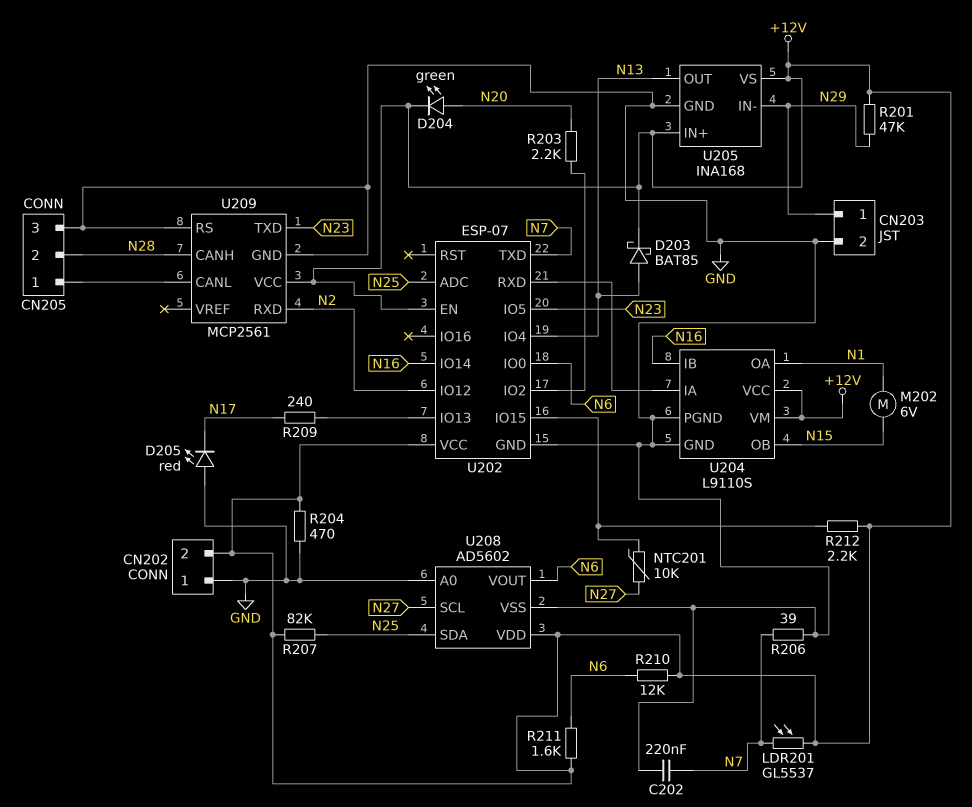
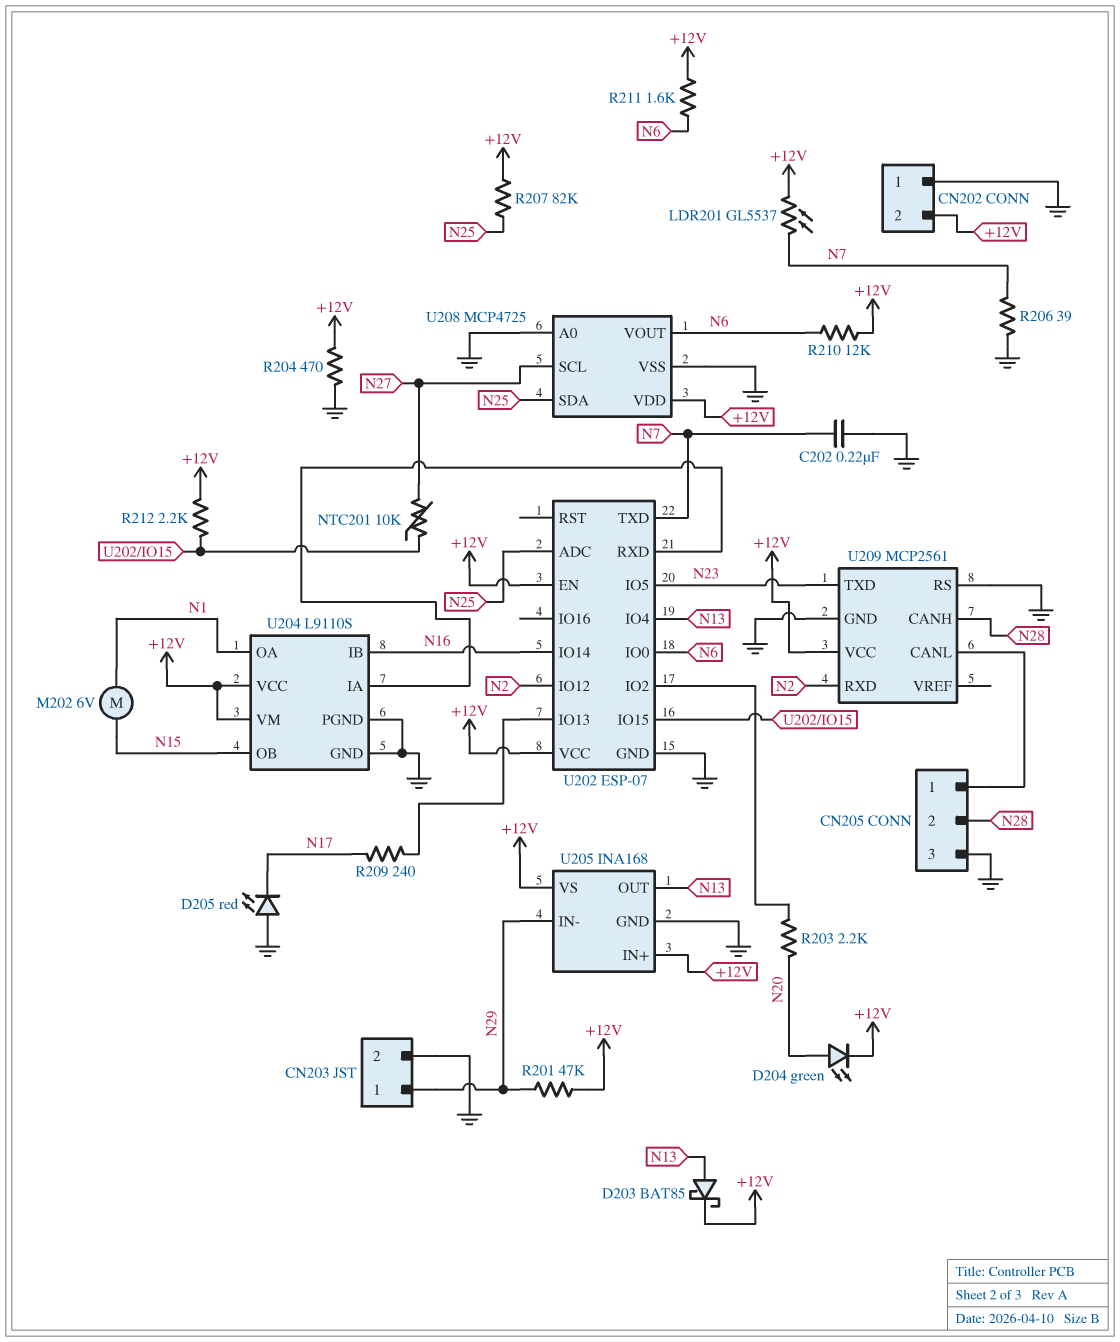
U208: AD5602 -> MCP4725

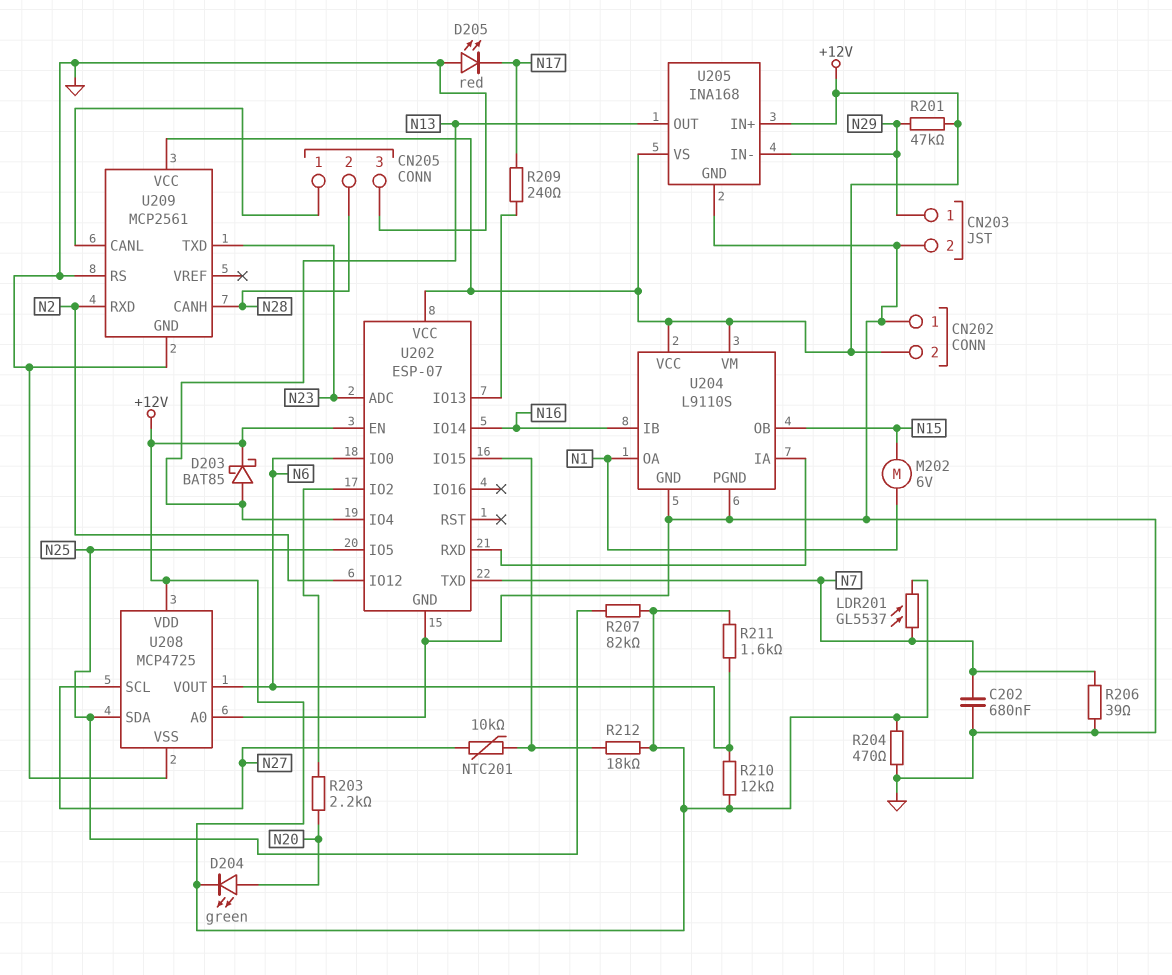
C202: 220nF (GND, N7) -> 680nF (GND, N7)
R212: 2.2k (+12V, U202/IO15) -> 18k (+12V, U202/IO15)
U202 pin ADC: N25 -> N23
U202 pin IO5: N23 -> N25

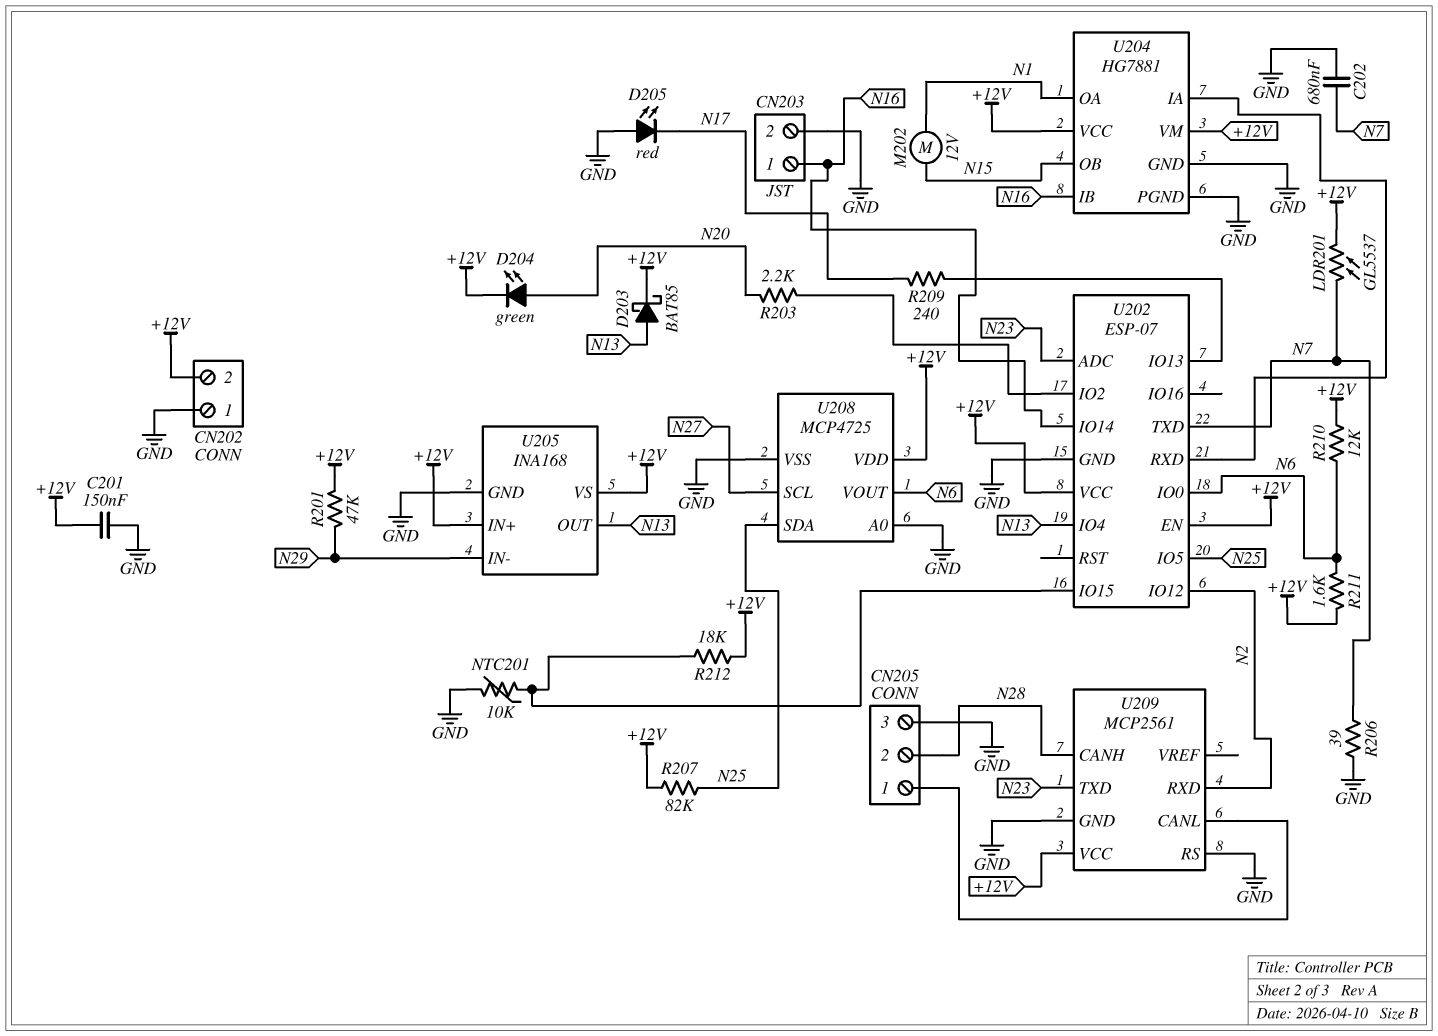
C201: none -> 150nF (+12V, GND)
CN203 pin 1: N29 -> N16
M202: motor 6V (N1, N15) -> motor 12V (N1, N15)
NTC201: 10k (N27, U202/IO15) -> 10k (GND, U202/IO15)
R204: 470 (+12V, GND) -> none
U204: L9110S -> HG7881

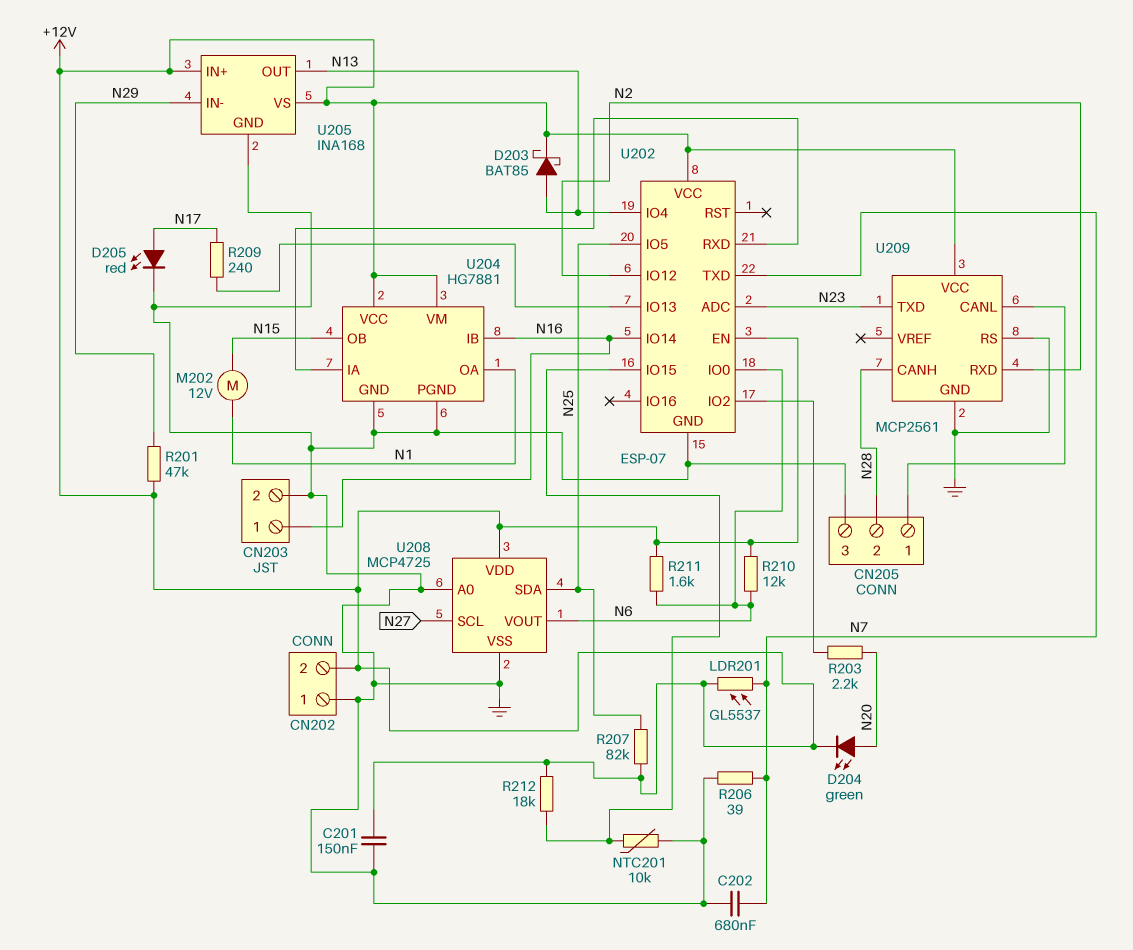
D205: LED red (A GND, K N17) -> LED red (A N17, K GND)

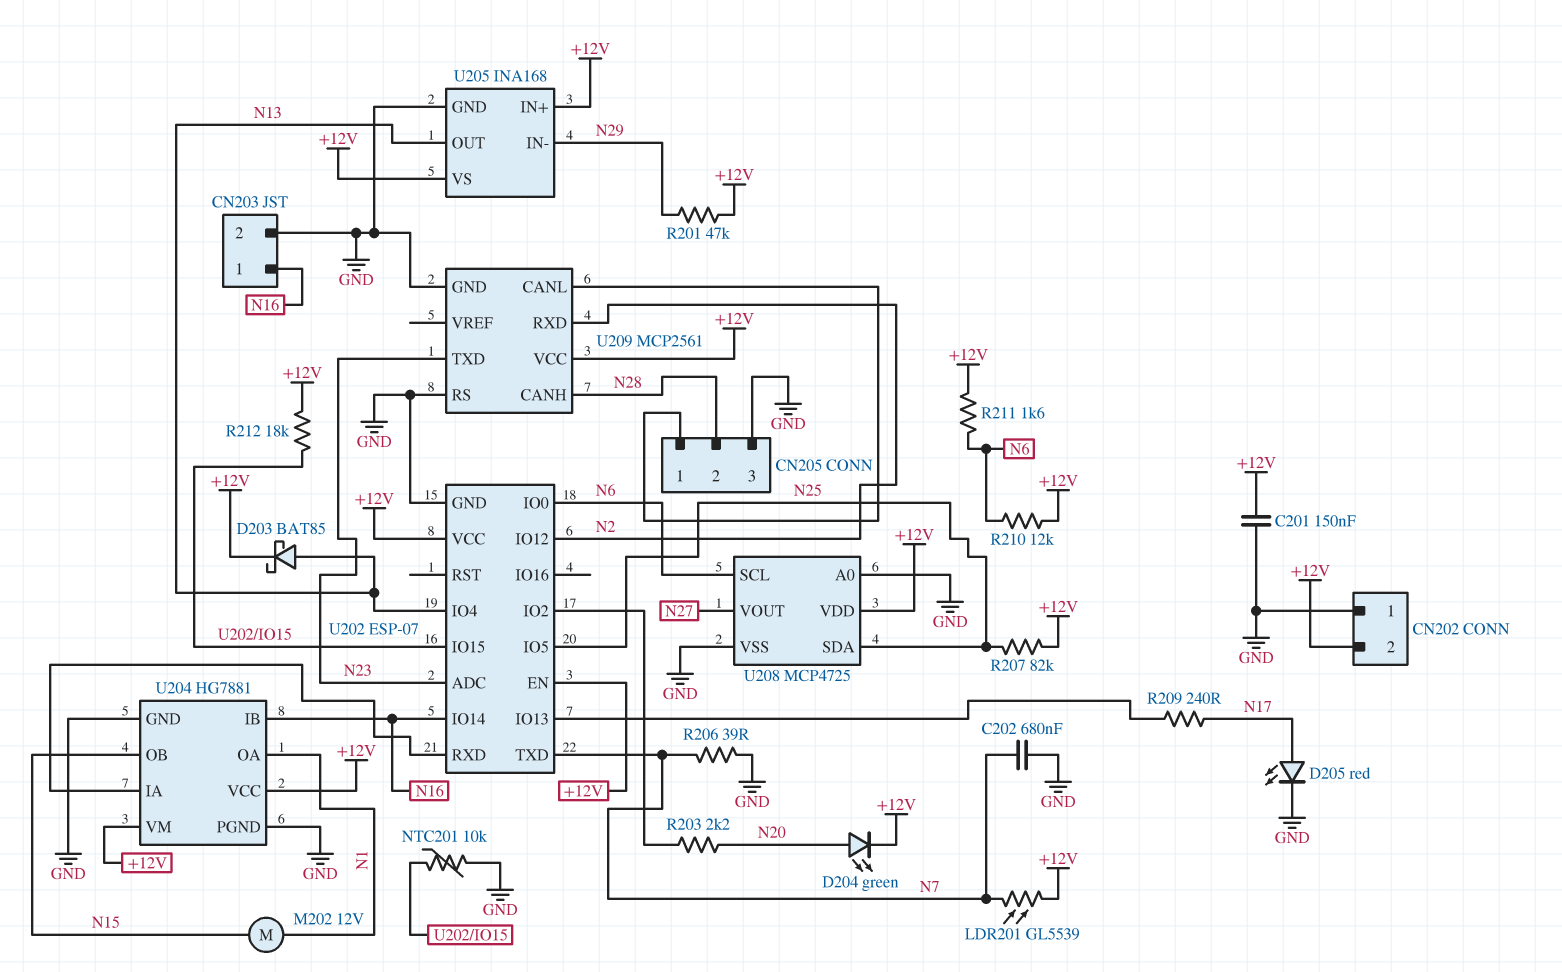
LDR201: GL5537 (+12V, N7) -> GL5539 (+12V, N7)
U208 pin SCL: N27 -> N6
U208 pin VOUT: N6 -> N27

